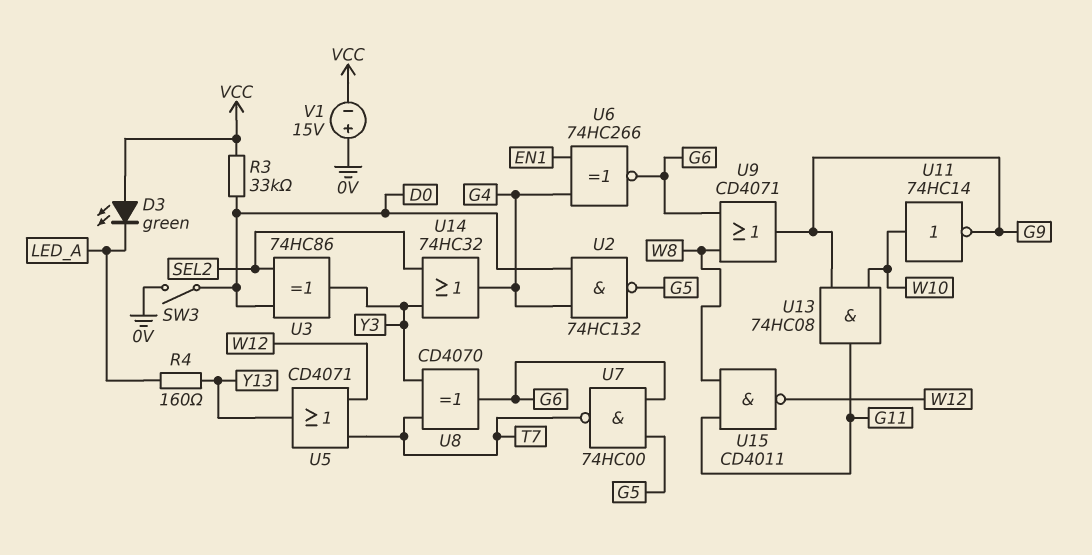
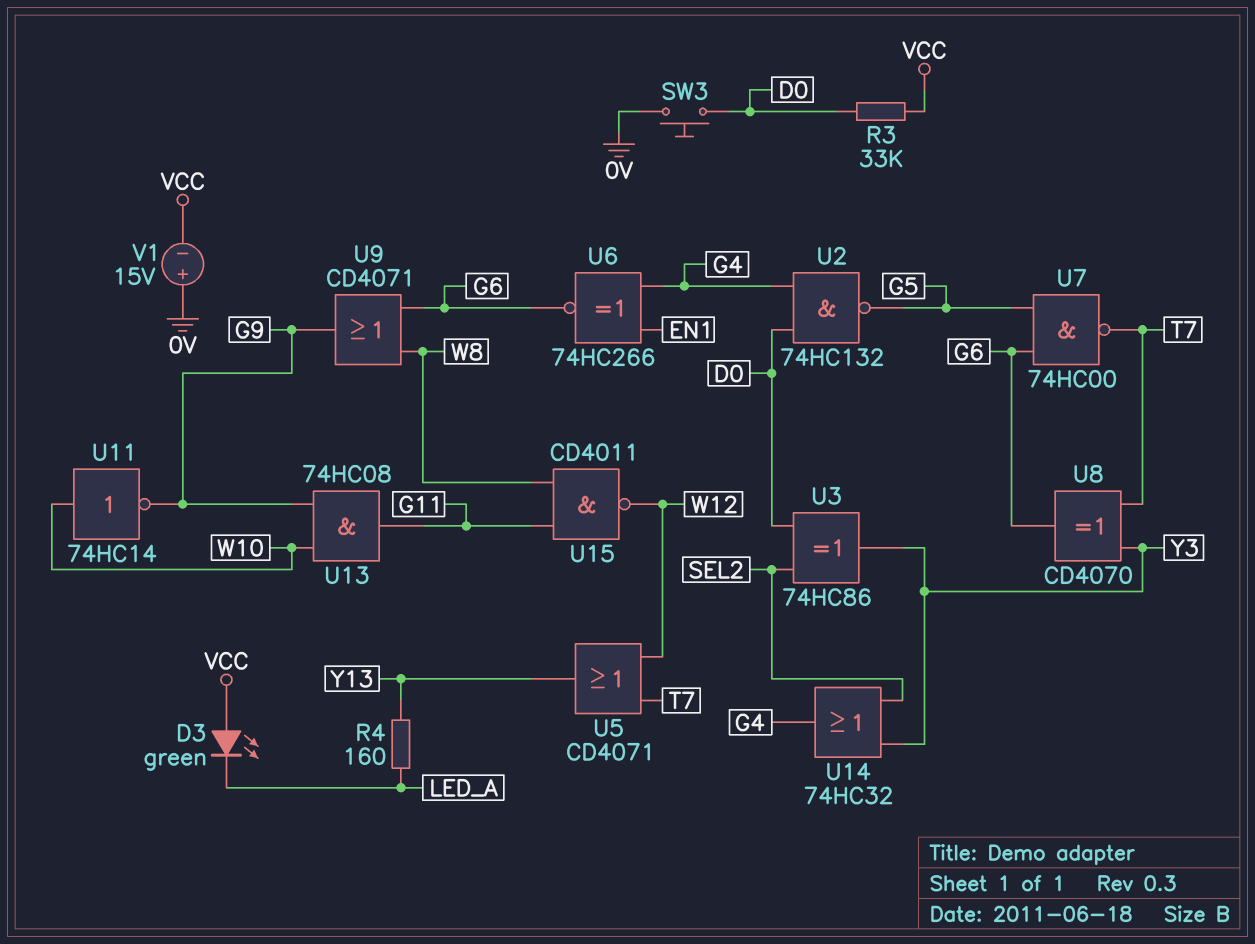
SW3: switch (0V, D0) -> button (0V, D0)

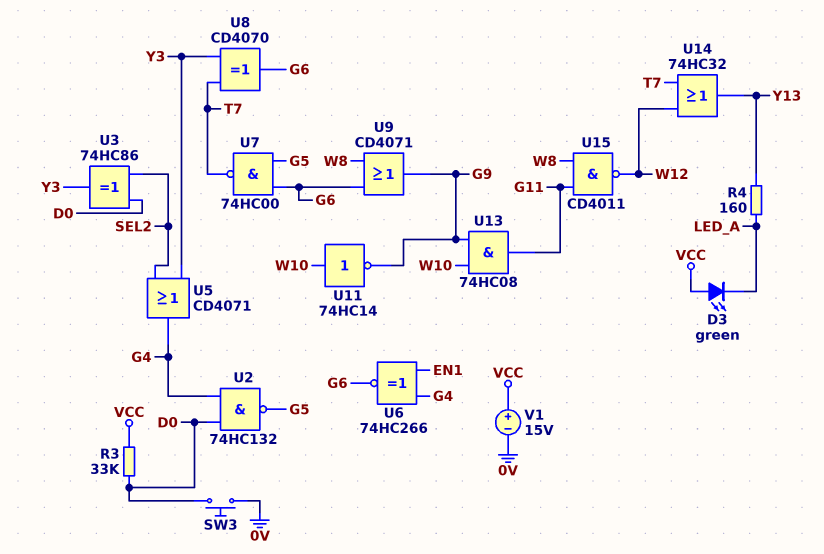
U5: OR CD4071 (in T7, in W12, out Y13) -> OR CD4071 (in SEL2, in Y3, out G4)
U14: OR 74HC32 (in SEL2, in Y3, out G4) -> OR 74HC32 (in T7, in W12, out Y13)
V1: 15V (plus 0V, minus VCC) -> 15V (plus VCC, minus 0V)

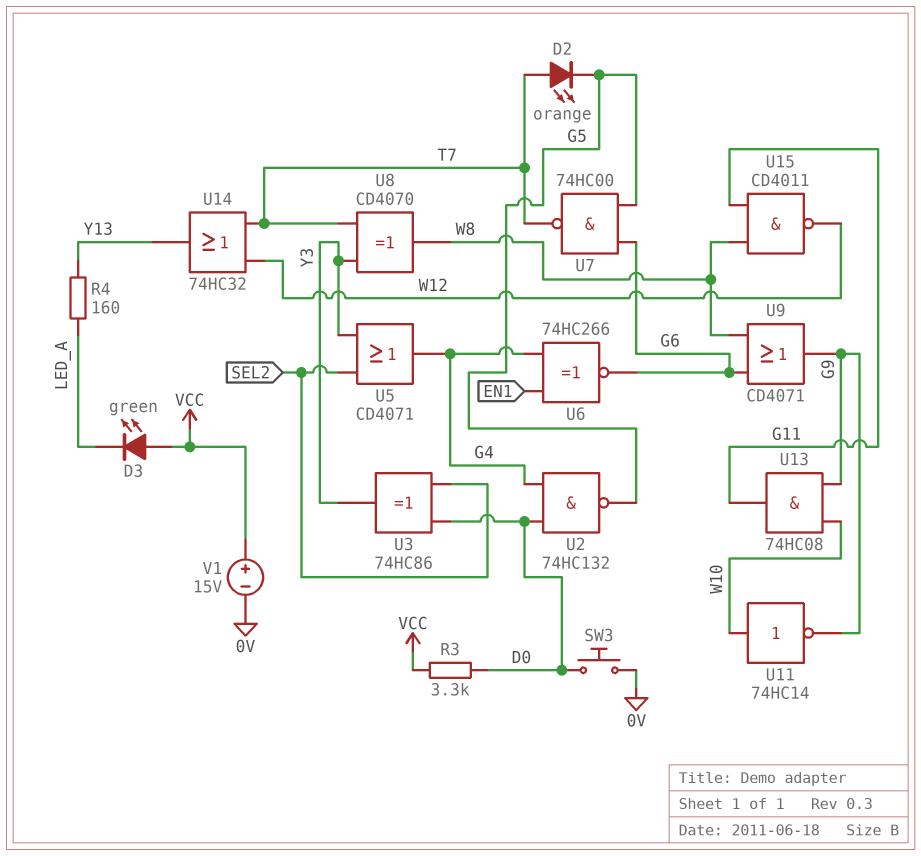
D2: none -> LED orange (A T7, K G5)
R3: 33k (D0, VCC) -> 3.3k (D0, VCC)
U8: XOR CD4070 (in T7, in Y3, out G6) -> XOR CD4070 (in T7, in Y3, out W8)

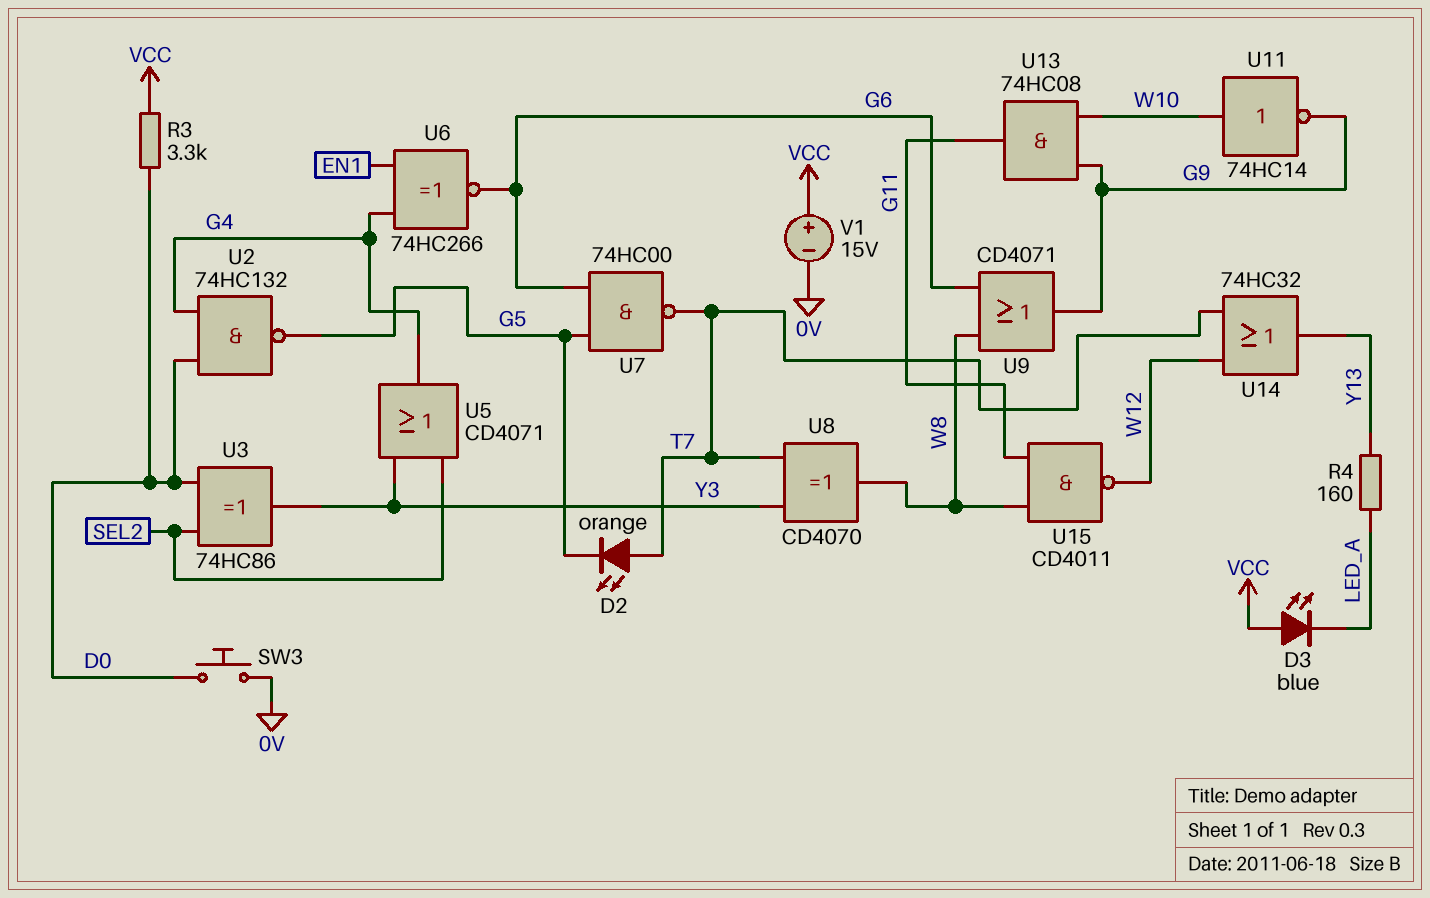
D3: LED green (A VCC, K LED_A) -> LED blue (A VCC, K LED_A)

